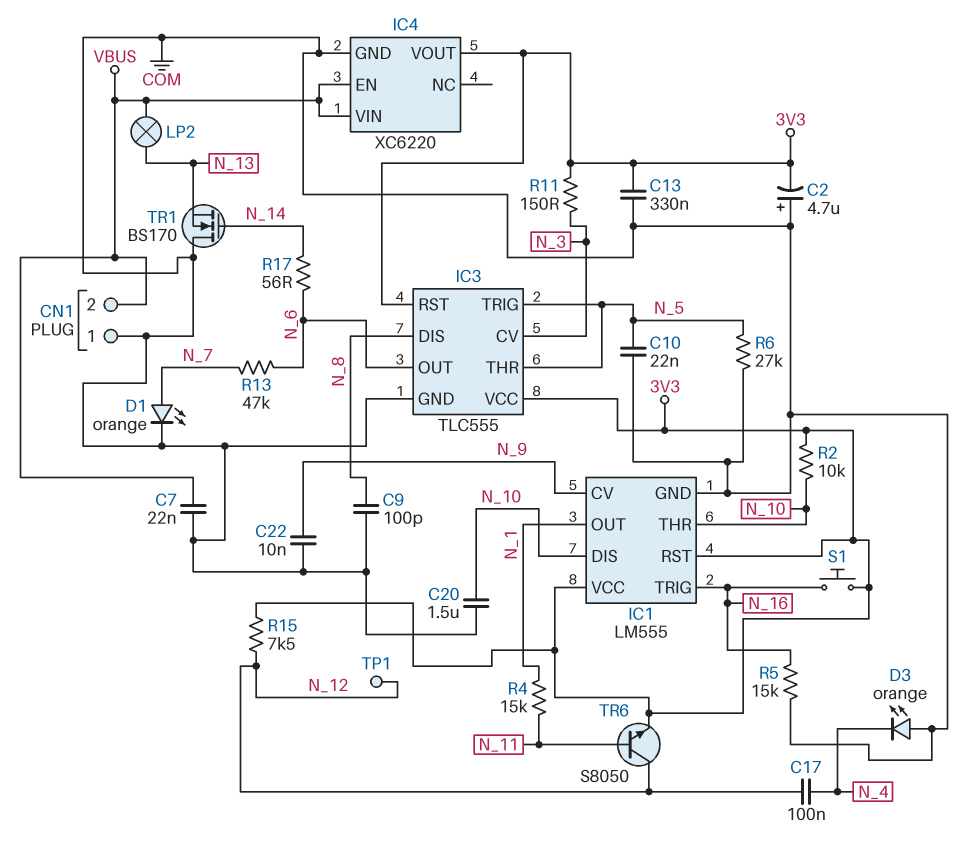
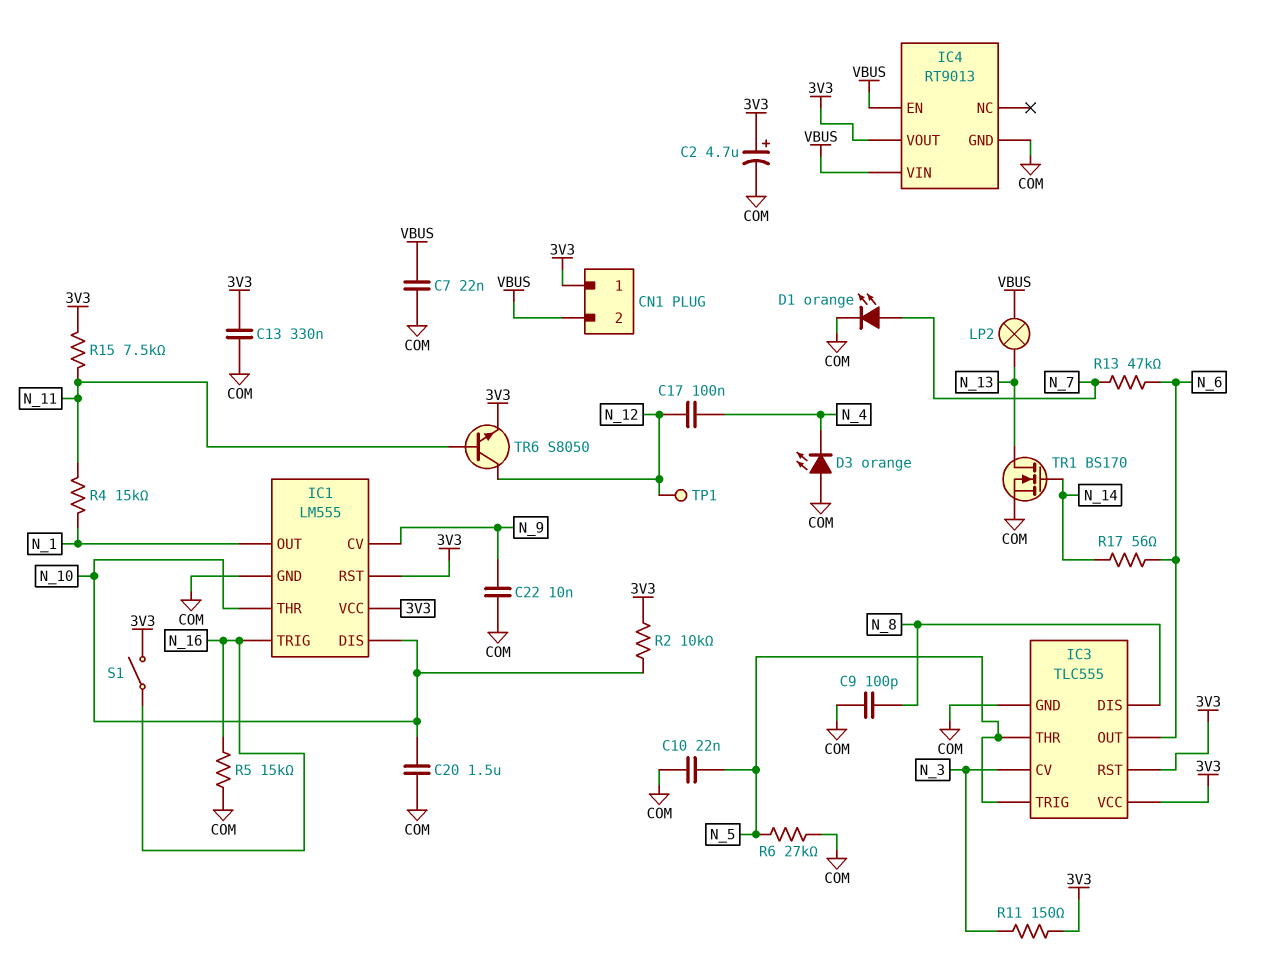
C2: 4.7uF (plus COM, minus 3V3) -> 4.7uF (plus 3V3, minus COM)
CN1 pin 1: COM -> 3V3
IC4: XC6220 -> RT9013
R15: 7.5k (3V3, N_12) -> 7.5k (3V3, N_11)
S1: button (3V3, N_16) -> switch (3V3, N_16)
TR1: NMOS BS170 (G N_14, D COM, S N_13) -> NMOS BS170 (G N_14, D N_13, S COM)

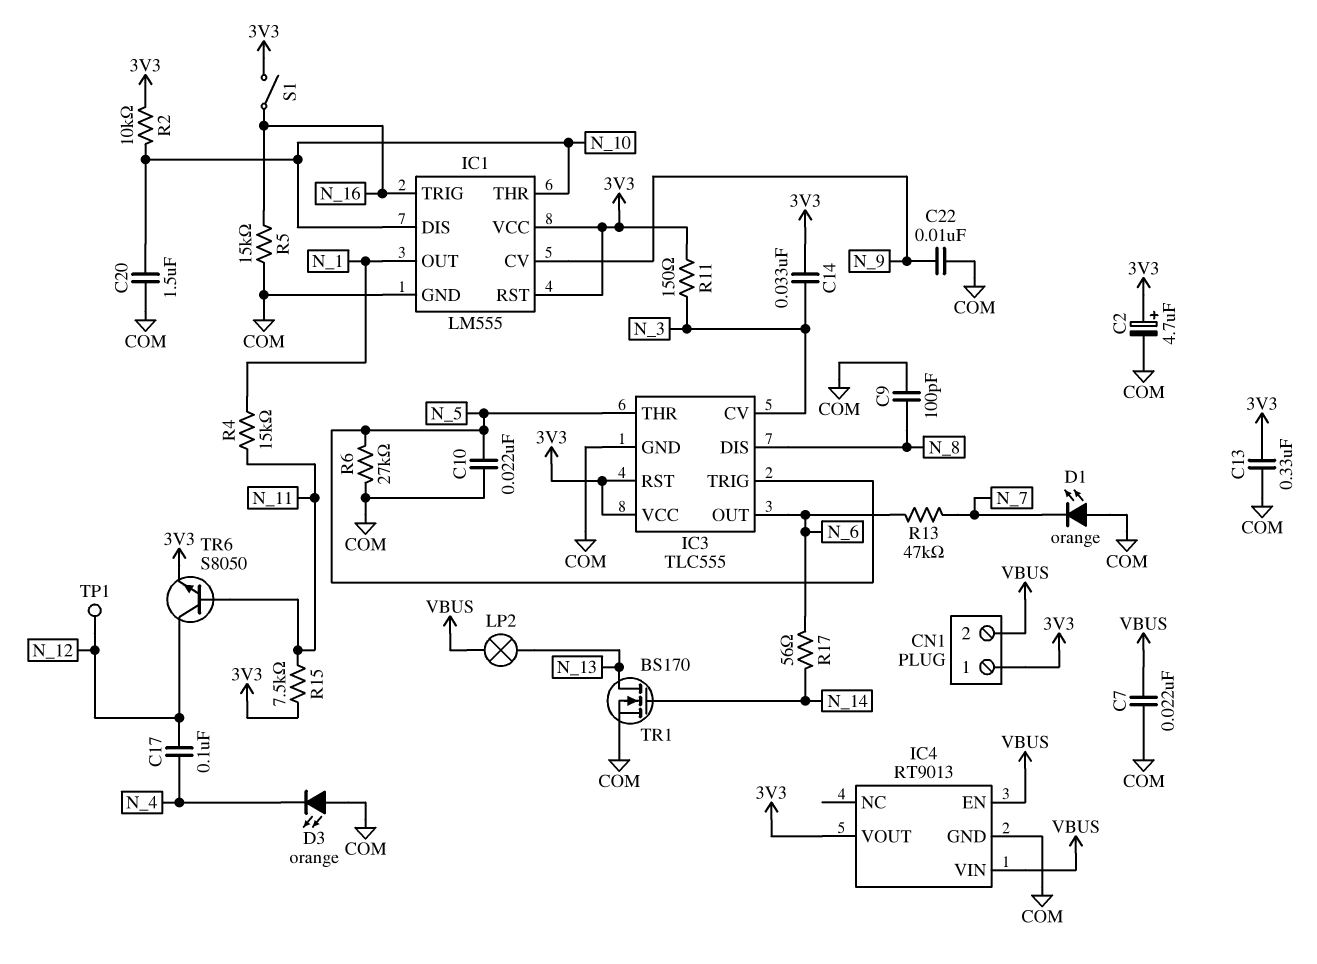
C14: none -> 33nF (3V3, N_3)
D1: LED orange (A N_7, K COM) -> LED orange (A COM, K N_7)

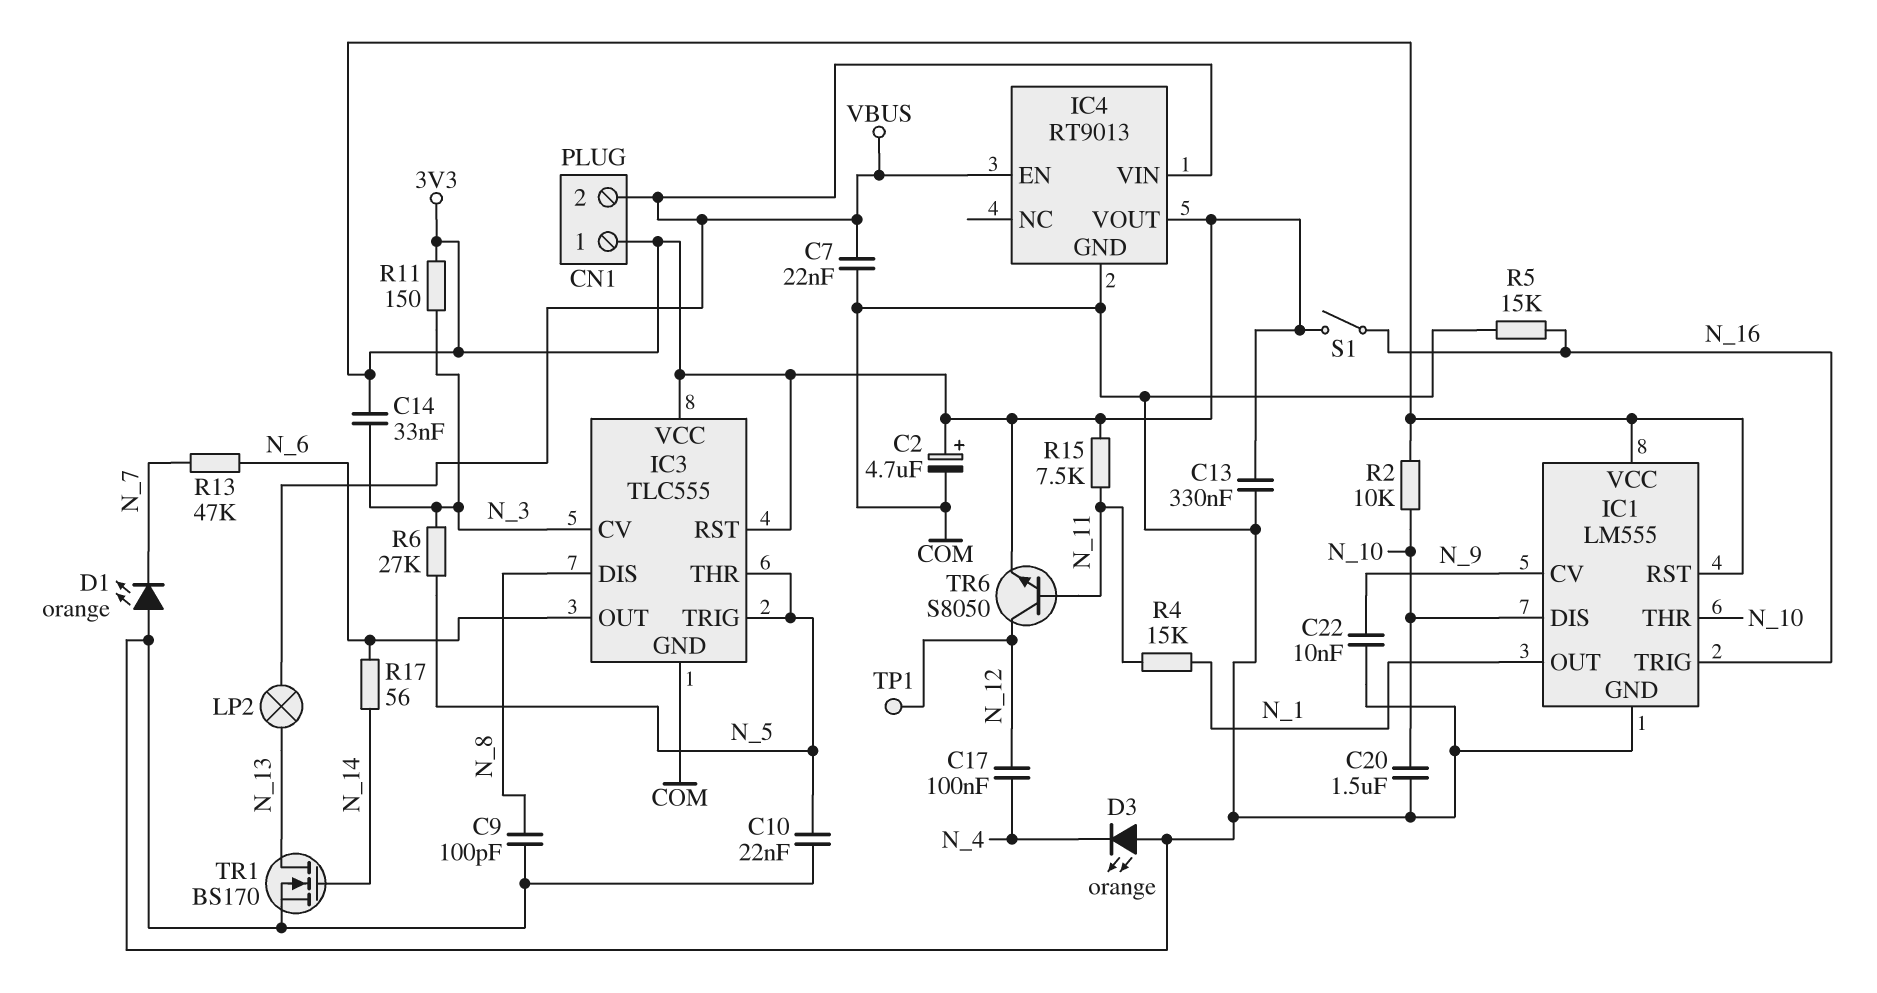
R6: 27k (COM, N_5) -> 27k (N_3, N_5)

